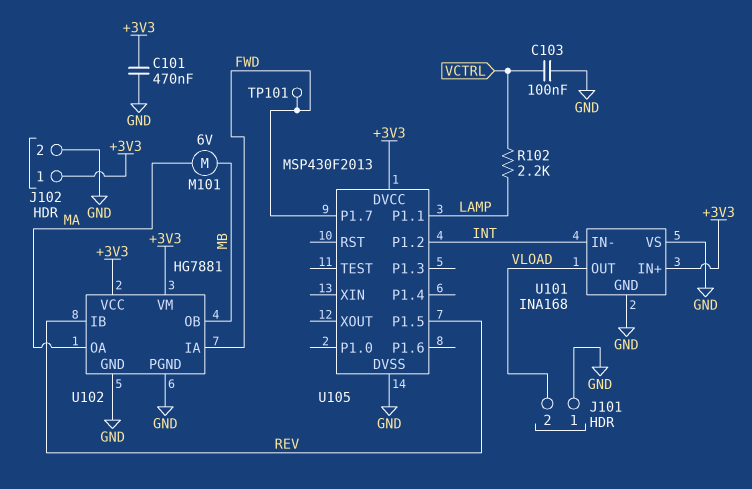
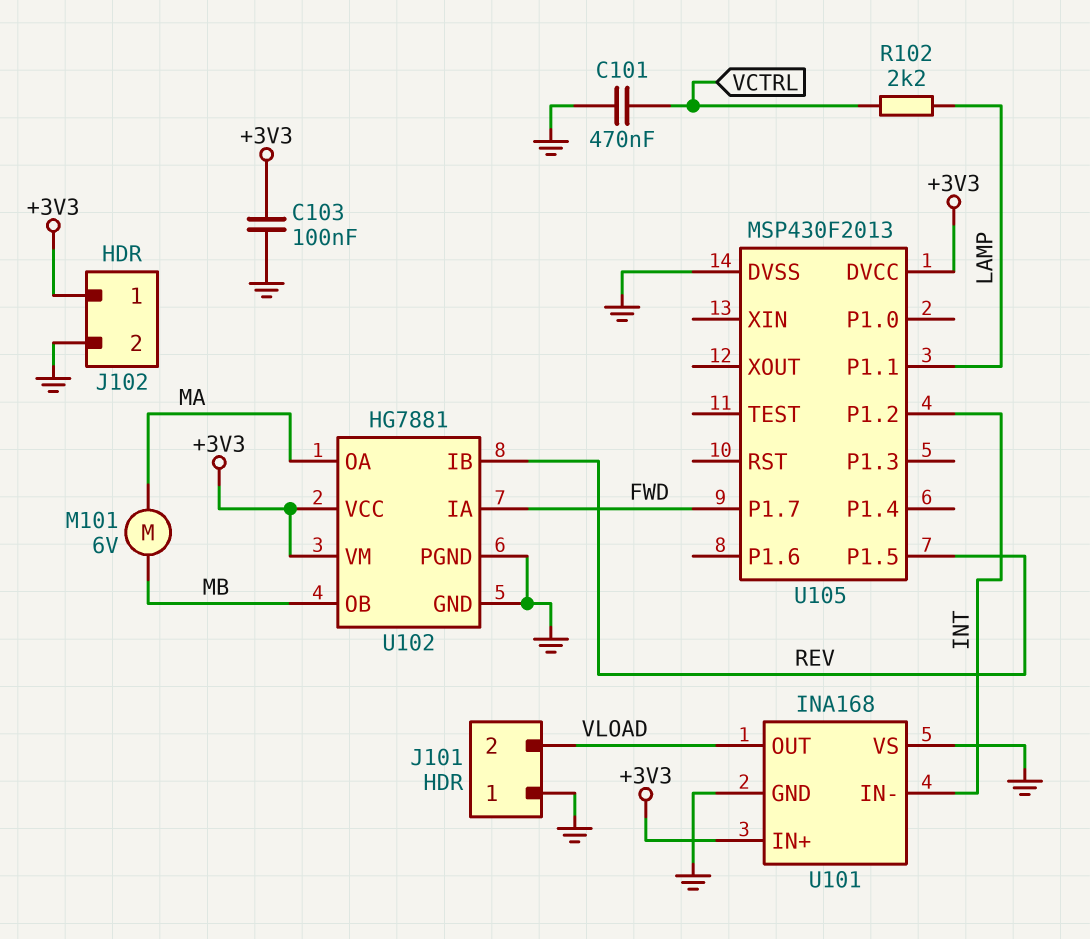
C101: 470nF (+3V3, GND) -> 470nF (GND, VCTRL)
C103: 100nF (GND, VCTRL) -> 100nF (+3V3, GND)
TP101: test point (FWD) -> none

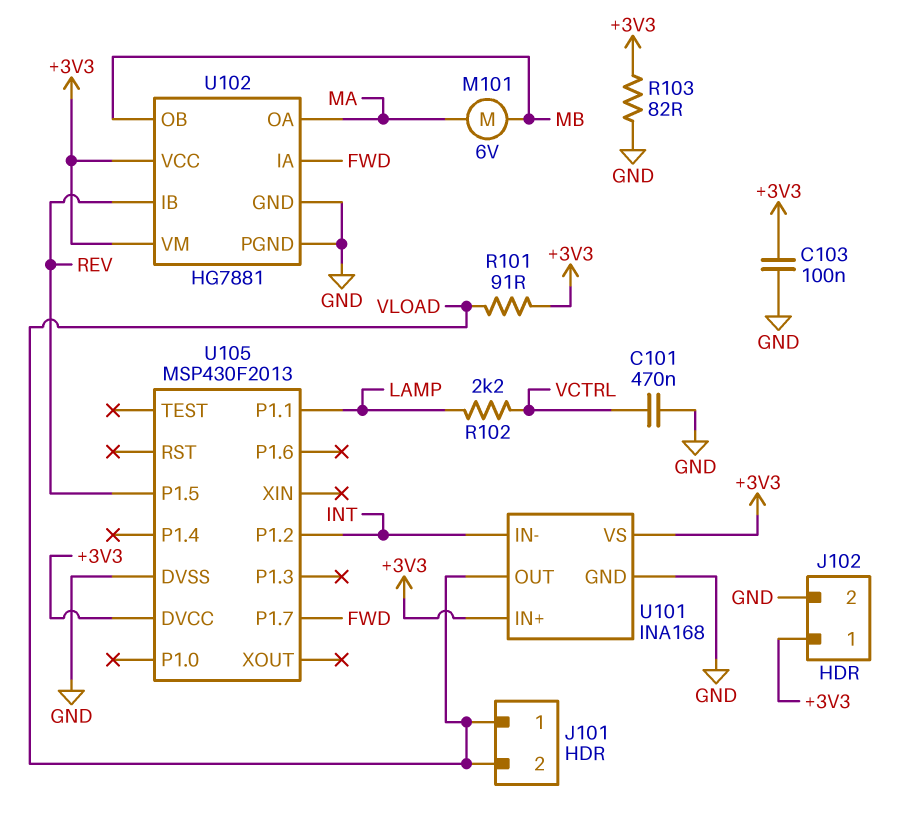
J101 pin 1: GND -> VLOAD
R101: none -> 91 (+3V3, VLOAD)
R103: none -> 82 (+3V3, GND)
U101 pin VS: GND -> +3V3

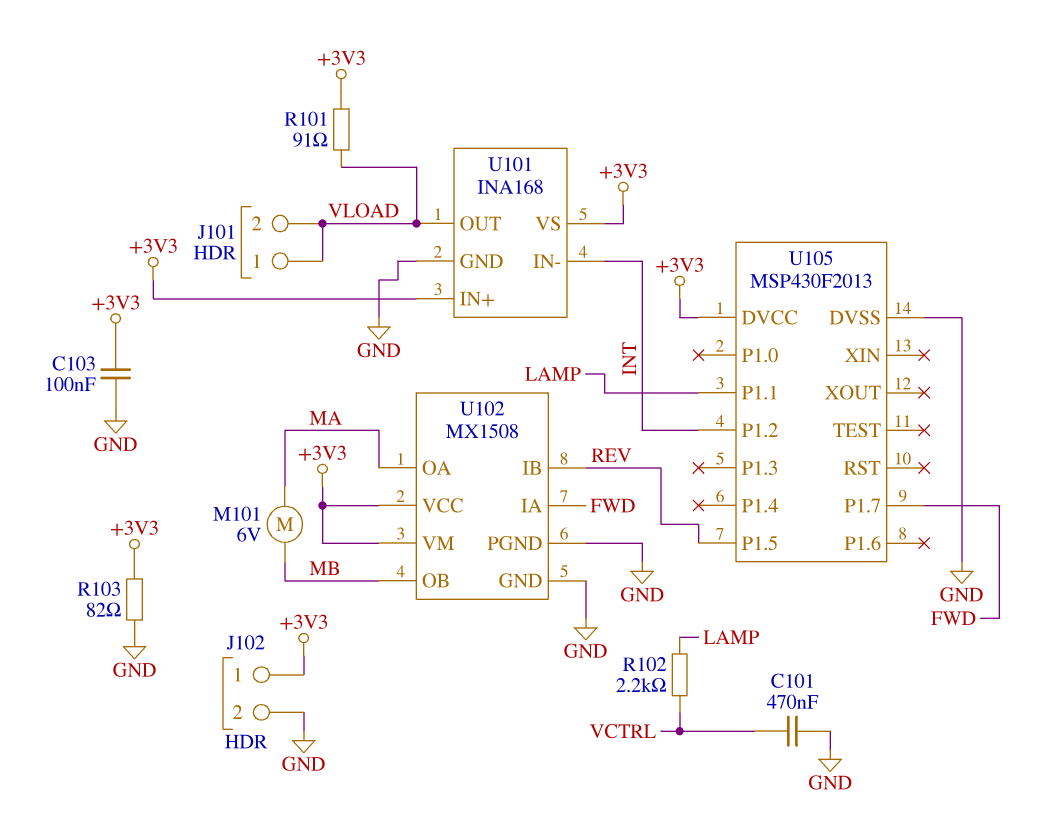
U102: HG7881 -> MX1508

